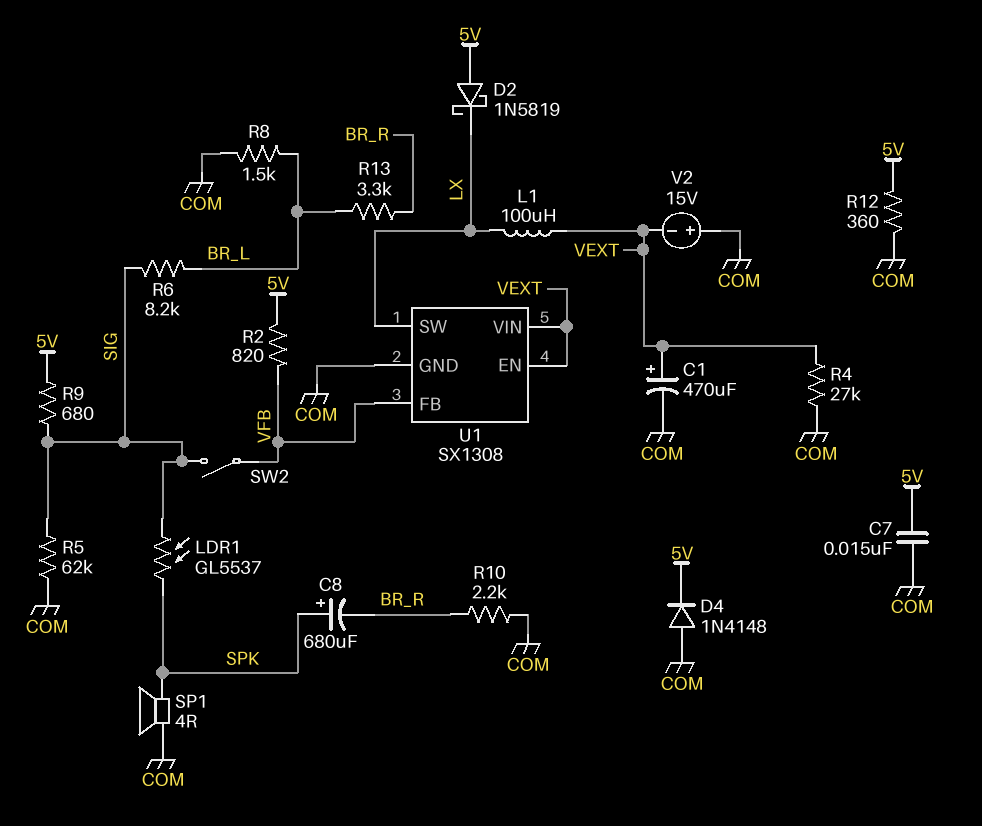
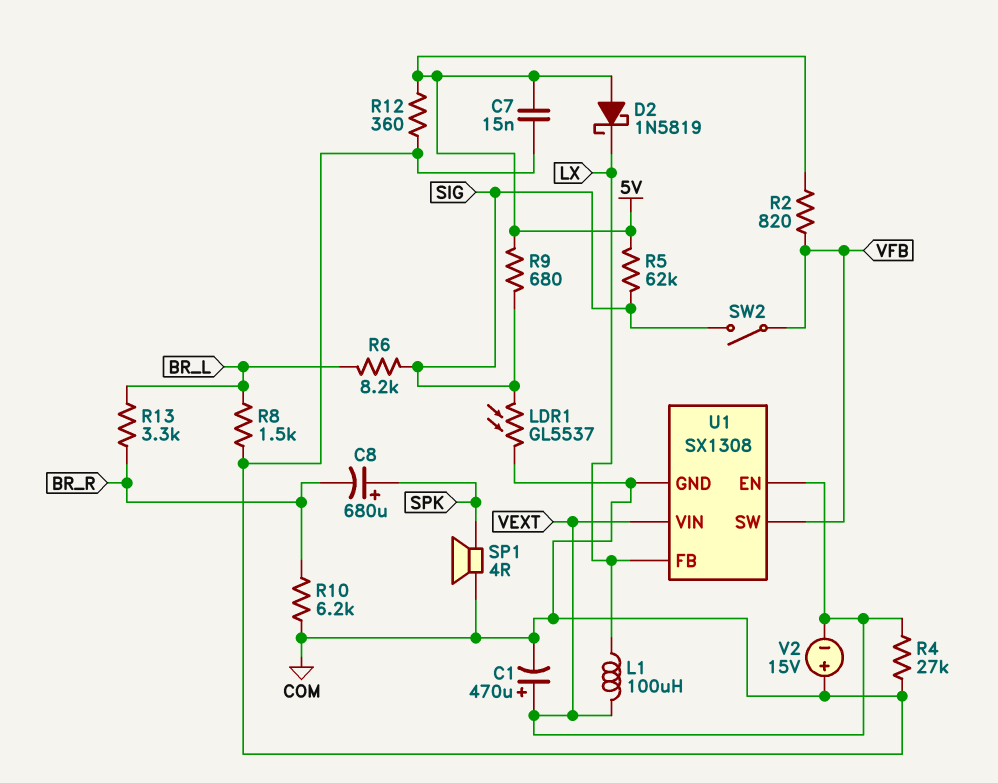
D4: diode 1N4148 (A COM, K 5V) -> none
LDR1: GL5537 (SIG, SPK) -> GL5537 (COM, SIG)
R5: 62k (COM, SIG) -> 62k (5V, SIG)
R10: 2.2k (BR_R, COM) -> 6.2k (BR_R, COM)
U1 pin FB: VFB -> LX
U1 pin SW: LX -> VFB

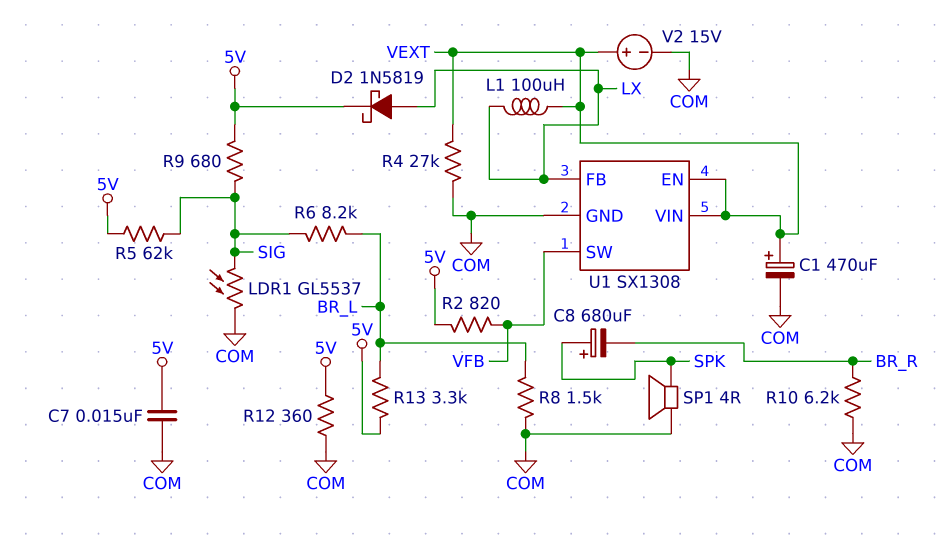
D2: schottky 1N5819 (A 5V, K LX) -> schottky 1N5819 (A LX, K 5V)
R13: 3.3k (BR_L, BR_R) -> 3.3k (5V, BR_L)
SW2: switch (SIG, VFB) -> none
V2: 15V (plus COM, minus VEXT) -> 15V (plus VEXT, minus COM)

